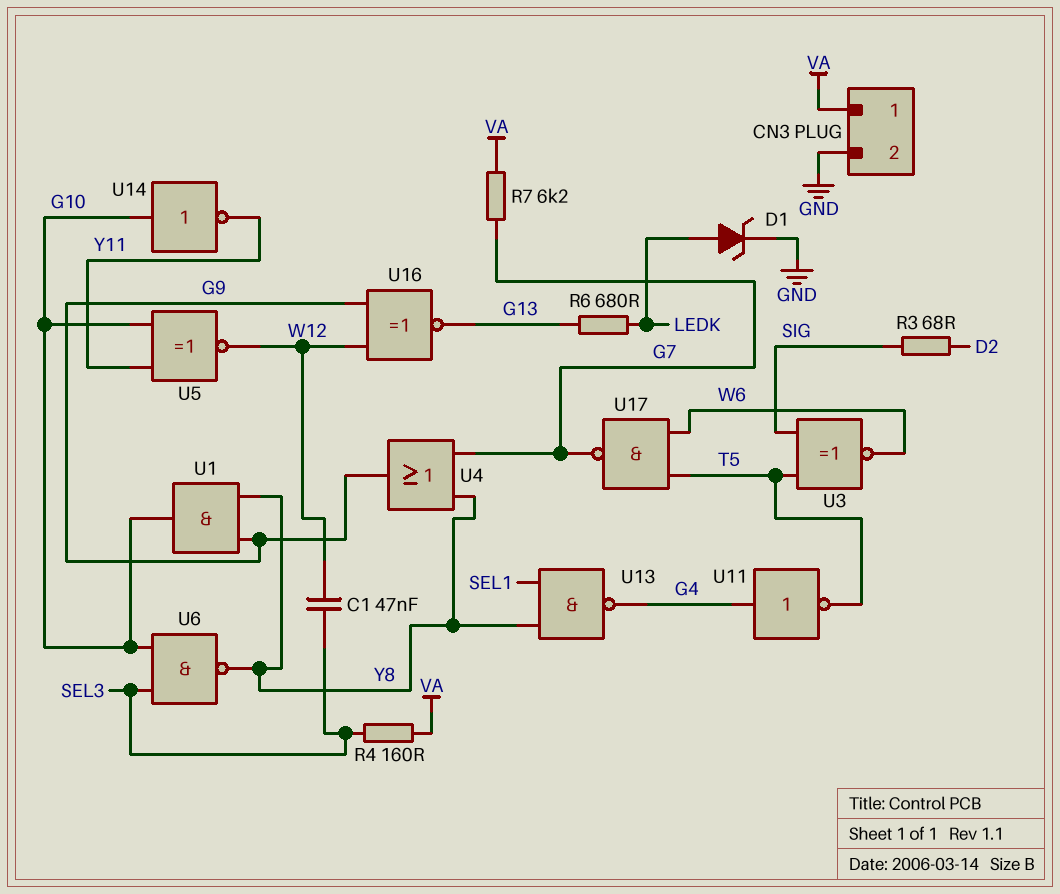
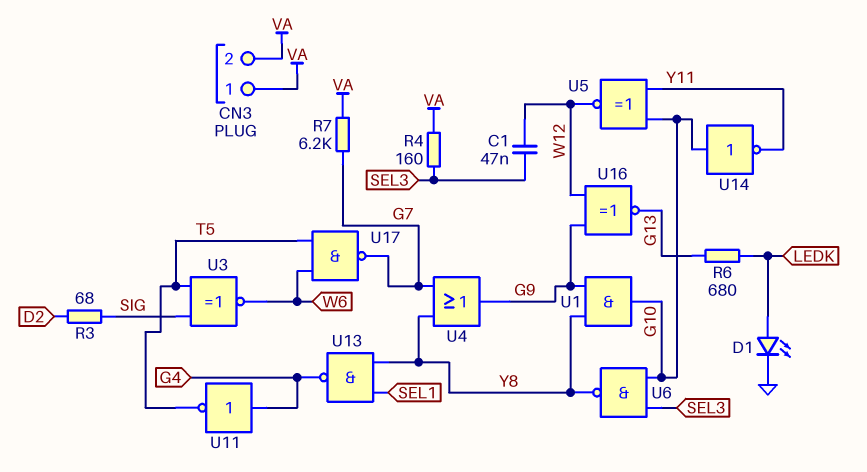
CN3 pin 2: GND -> VA
D1: zener (A LEDK, K GND) -> LED (A LEDK, K GND)

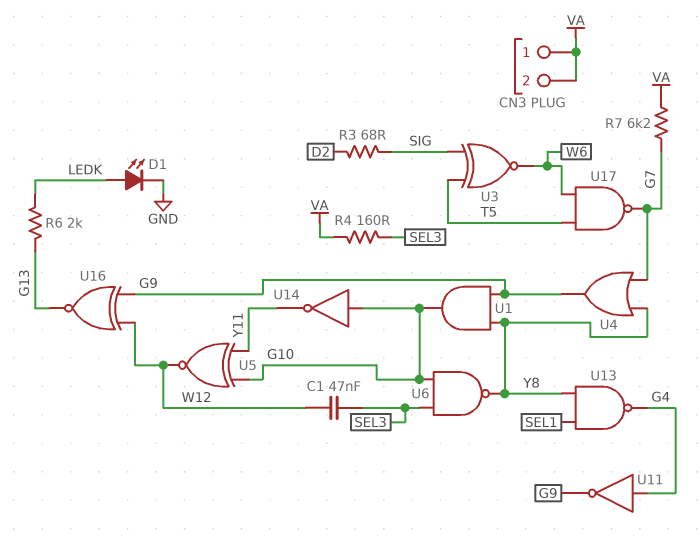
R6: 680 (G13, LEDK) -> 2k (G13, LEDK)
U11: NOT (in G4, out T5) -> NOT (in G4, out G9)

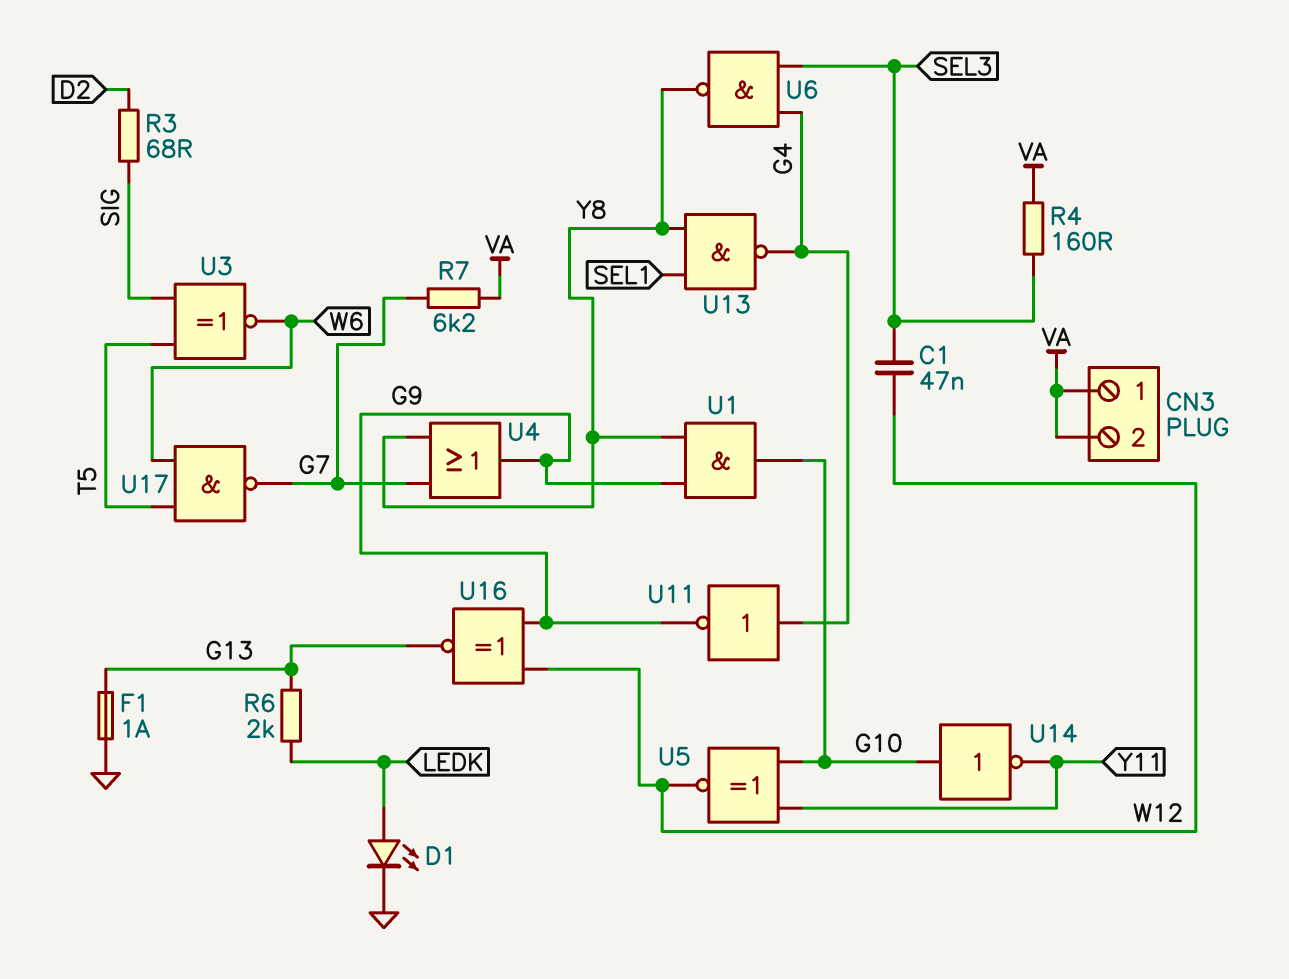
F1: none -> 1A (G13, GND)
U6: NAND (in G10, in SEL3, out Y8) -> NAND (in G4, in SEL3, out Y8)

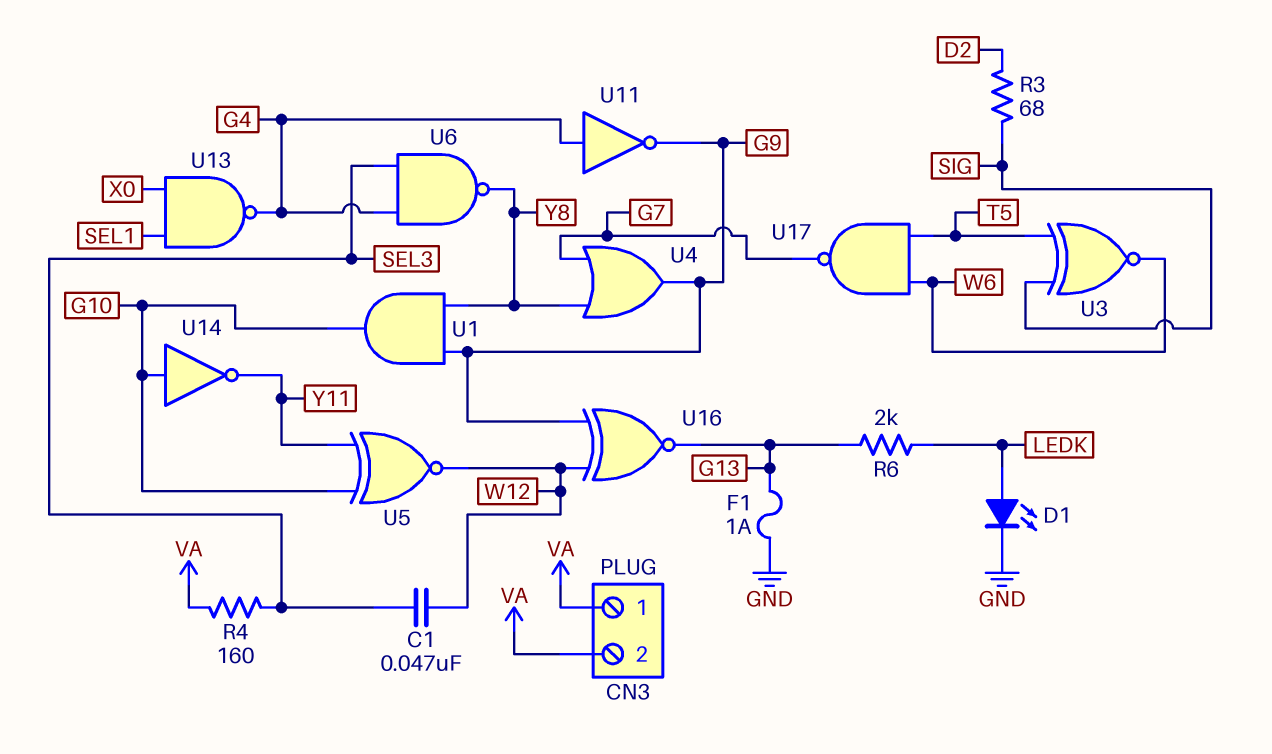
R7: 6.2k (G7, VA) -> none
U13: NAND (in SEL1, in Y8, out G4) -> NAND (in SEL1, in X0, out G4)

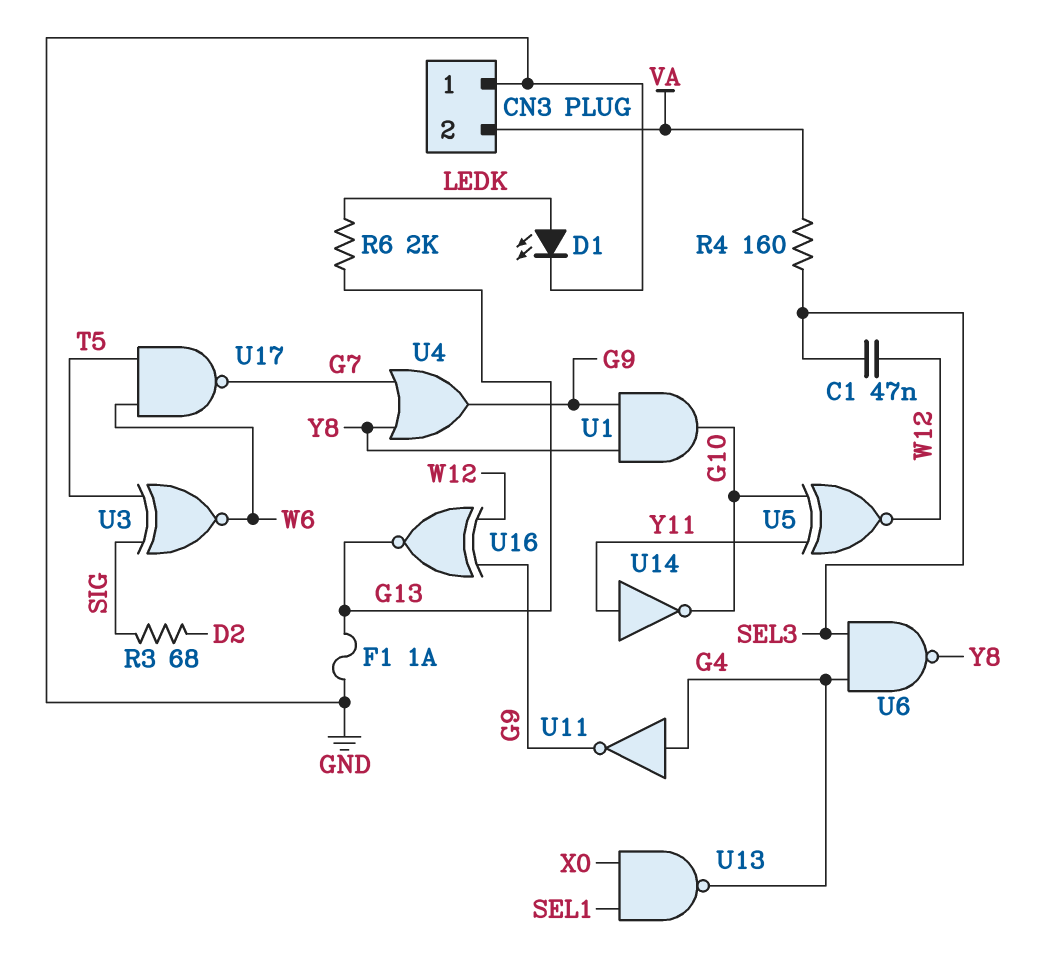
CN3 pin 1: VA -> GND
U14: NOT (in G10, out Y11) -> NOT (in Y11, out G10)

